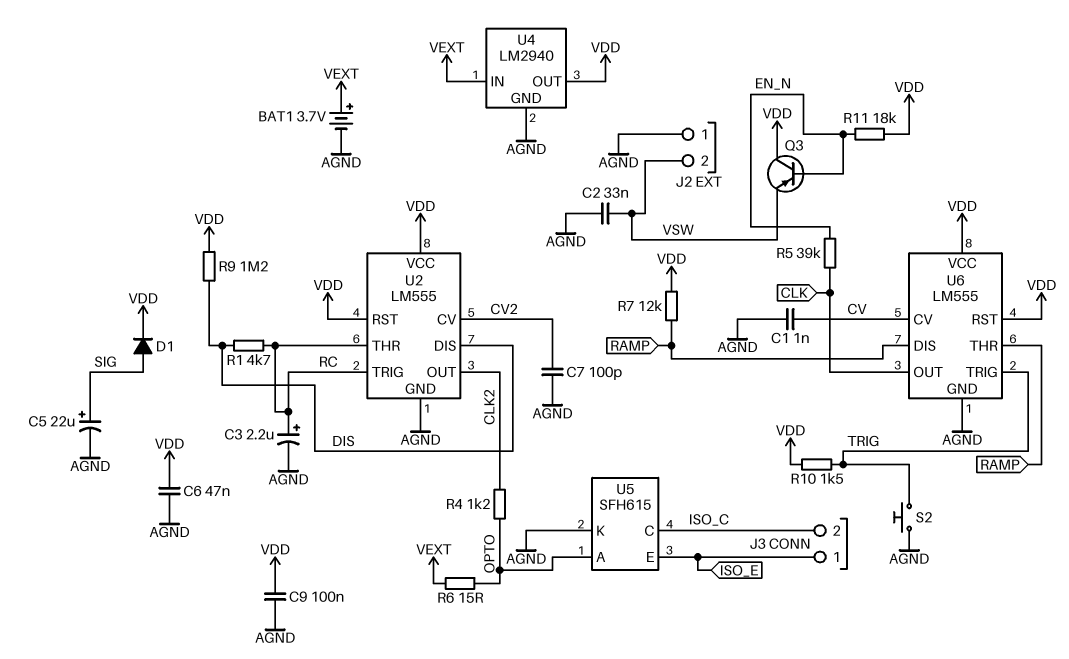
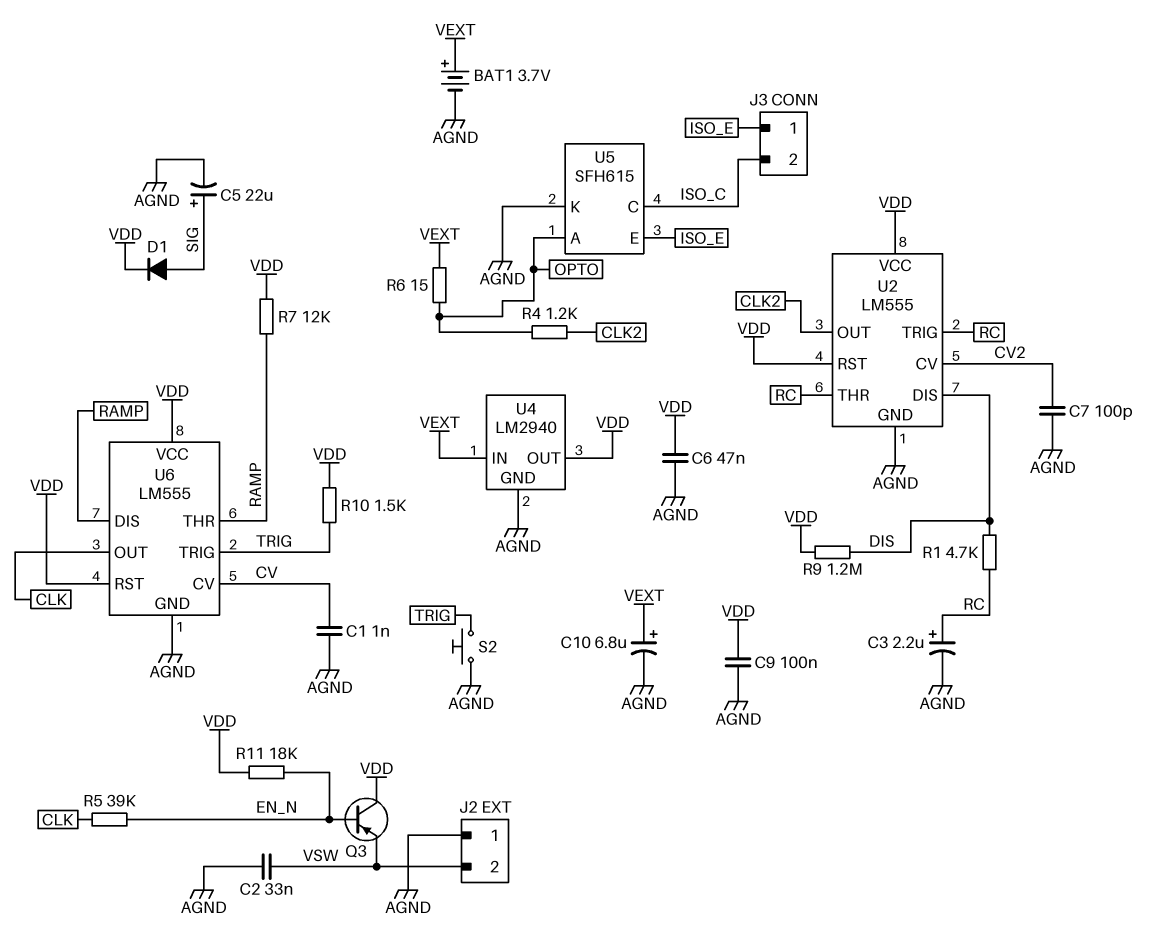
C10: none -> 6.8uF (plus VEXT, minus AGND)

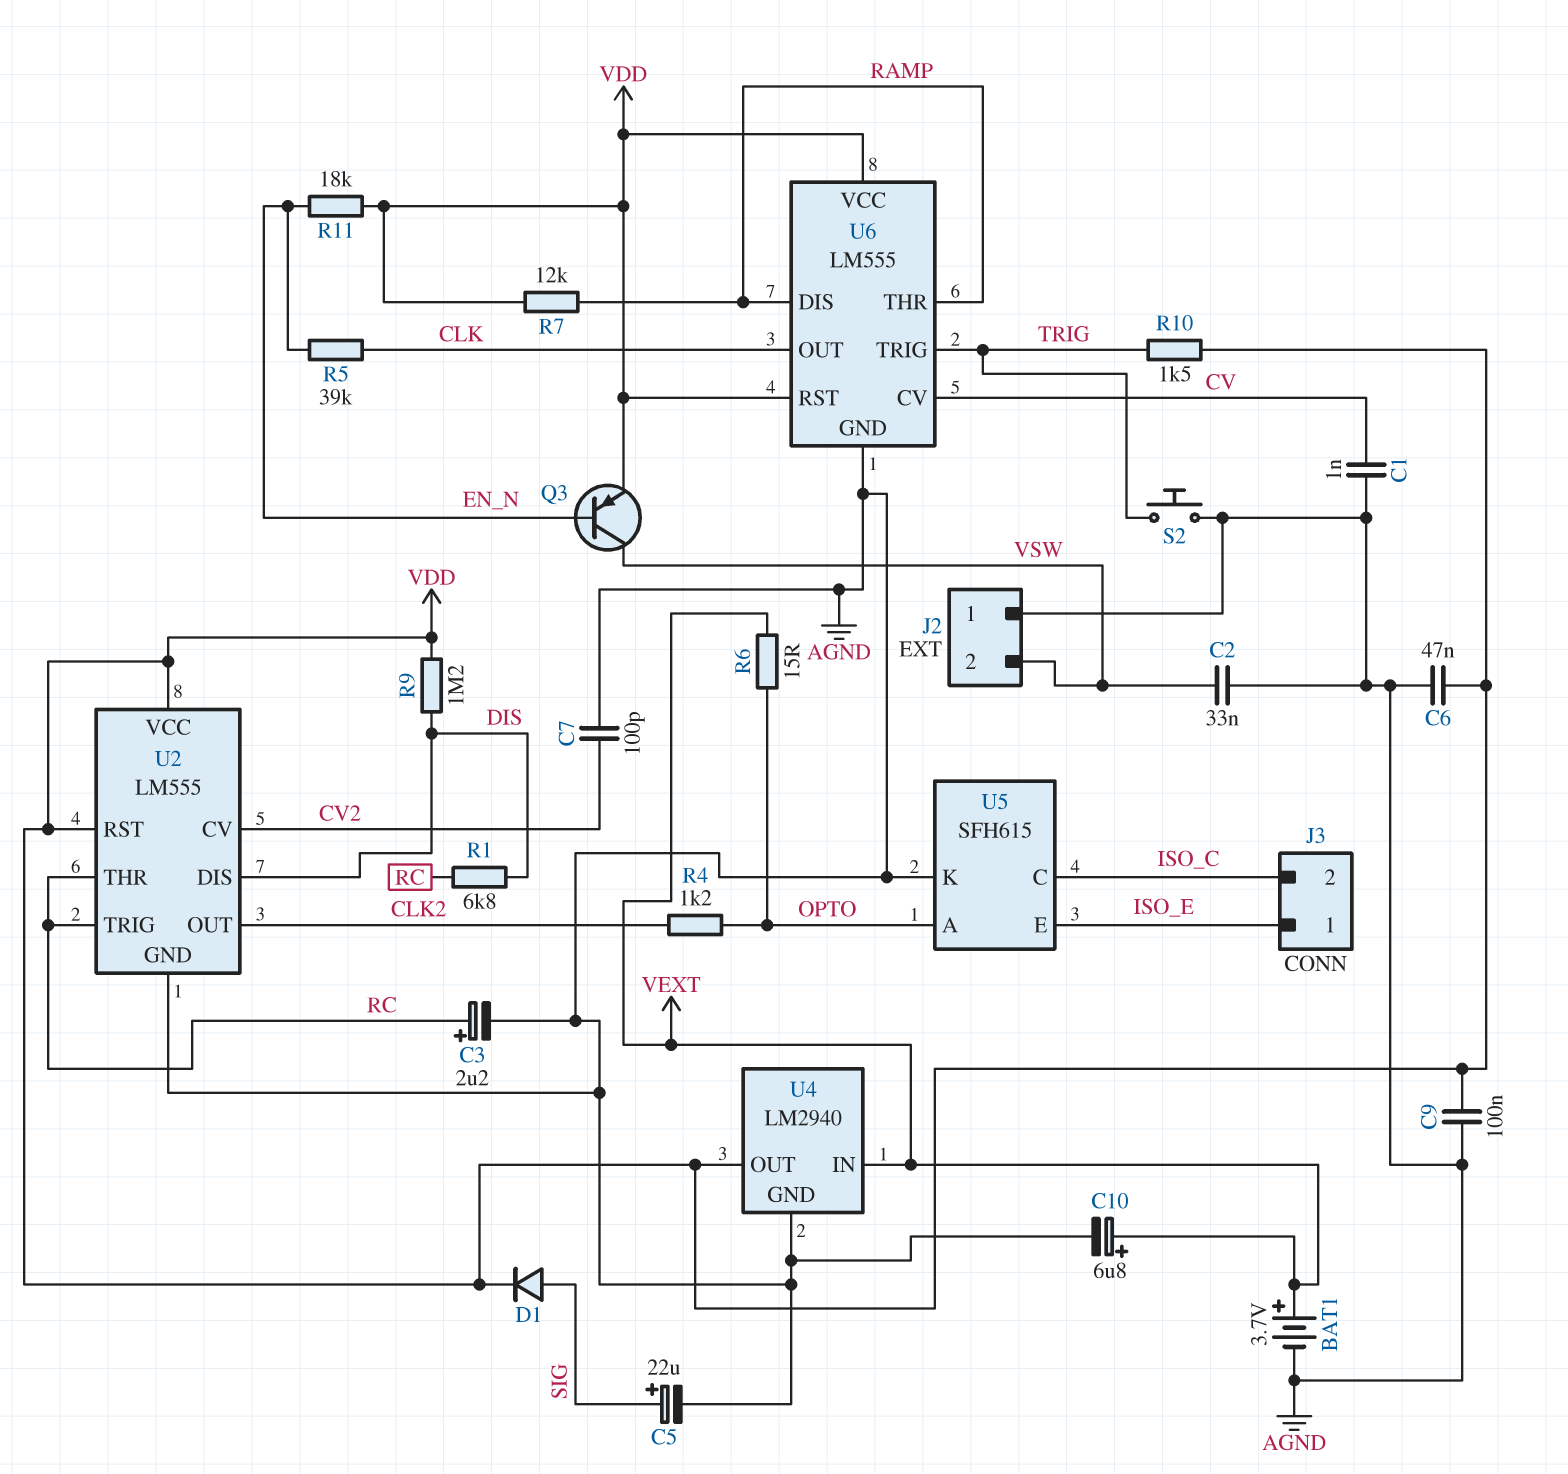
Q3: PNP (B EN_N, C VDD, E VSW) -> PNP (B EN_N, C VSW, E VDD)
R1: 4.7k (DIS, RC) -> 6.8k (DIS, RC)

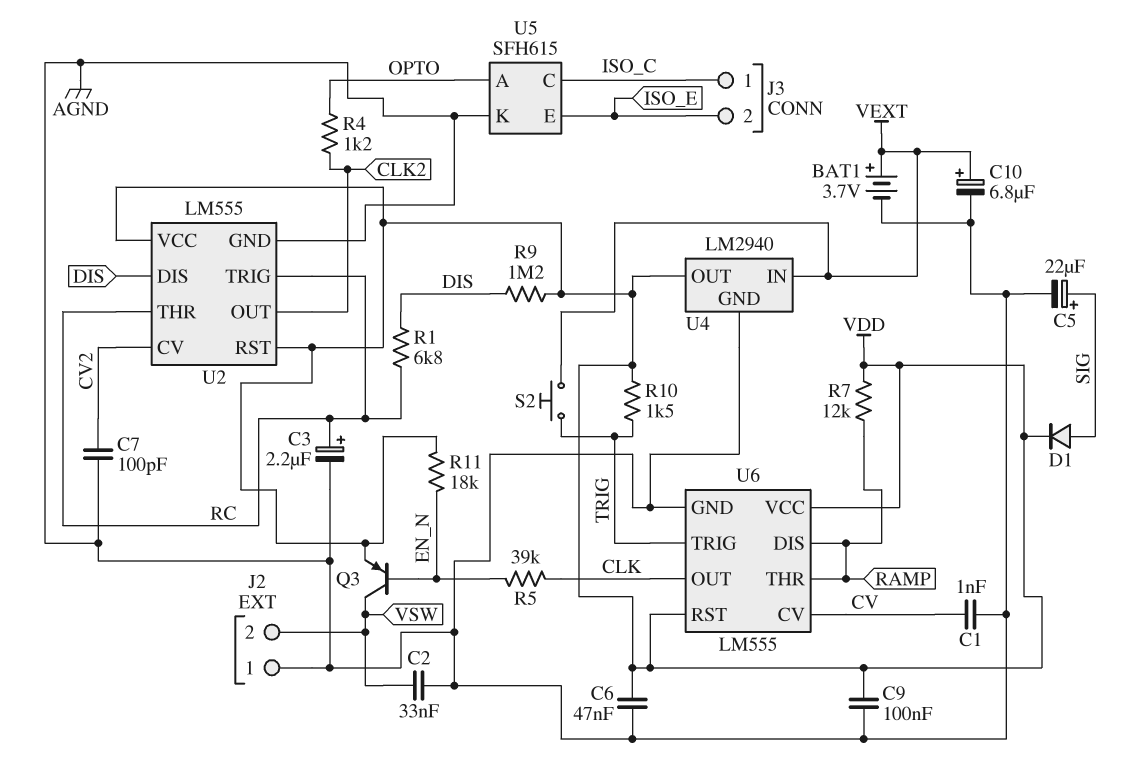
J3 pin 1: ISO_E -> ISO_C
J3 pin 2: ISO_C -> ISO_E
R6: 15 (OPTO, VEXT) -> none
S2: button (AGND, TRIG) -> button (TRIG, VEXT)

